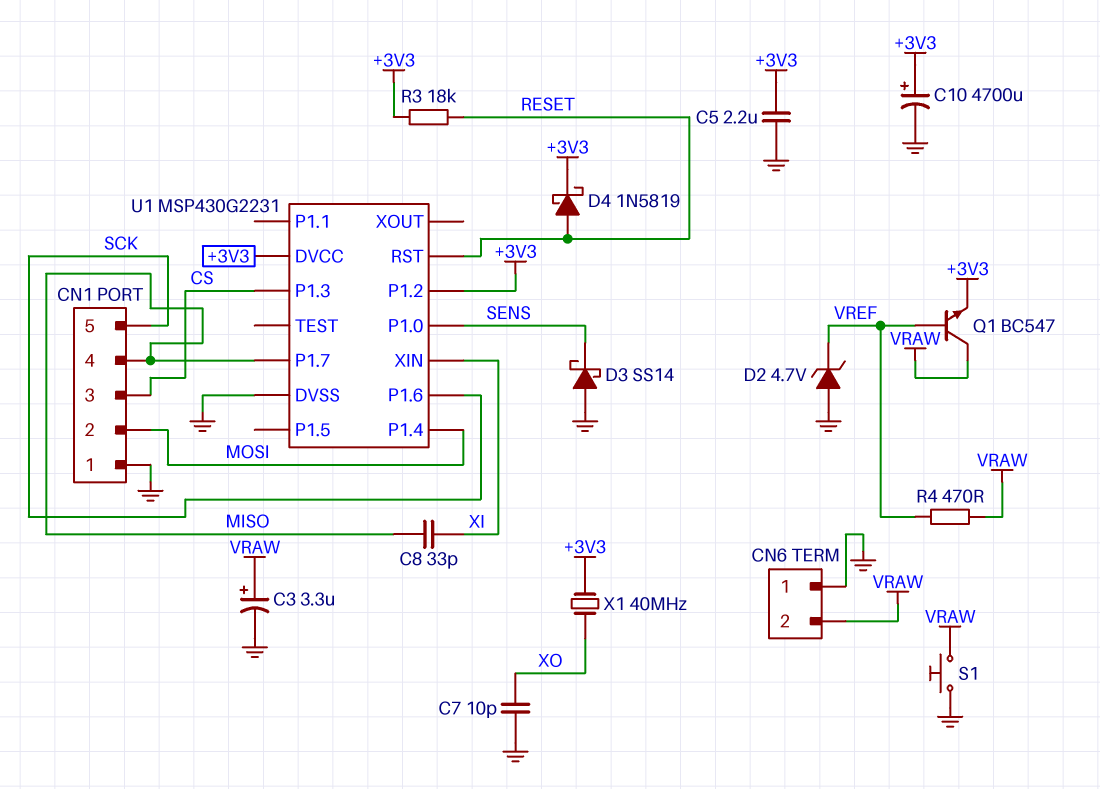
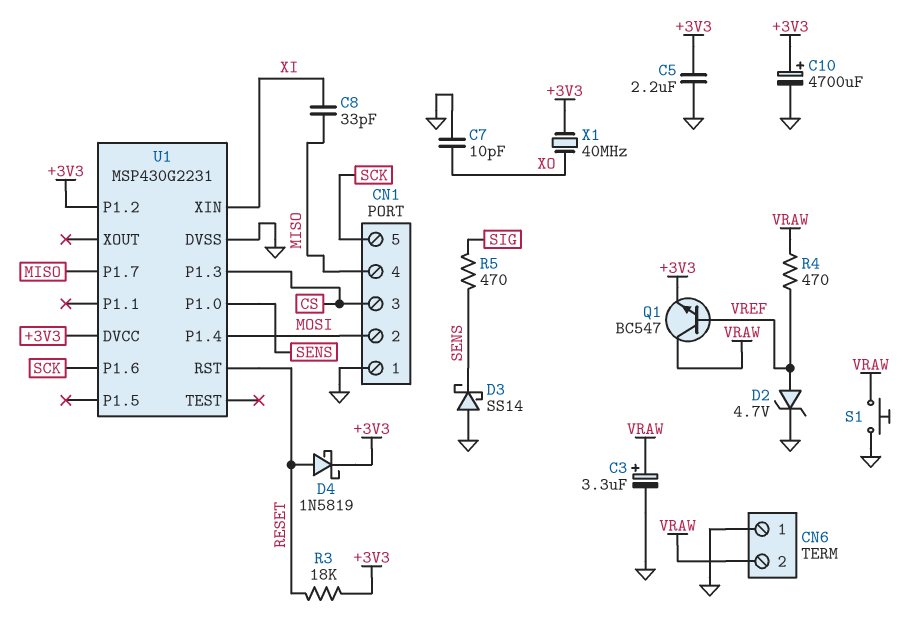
D2: zener 4.7V (A GND, K VREF) -> zener 4.7V (A VREF, K GND)
R5: none -> 470 (SENS, SIG)

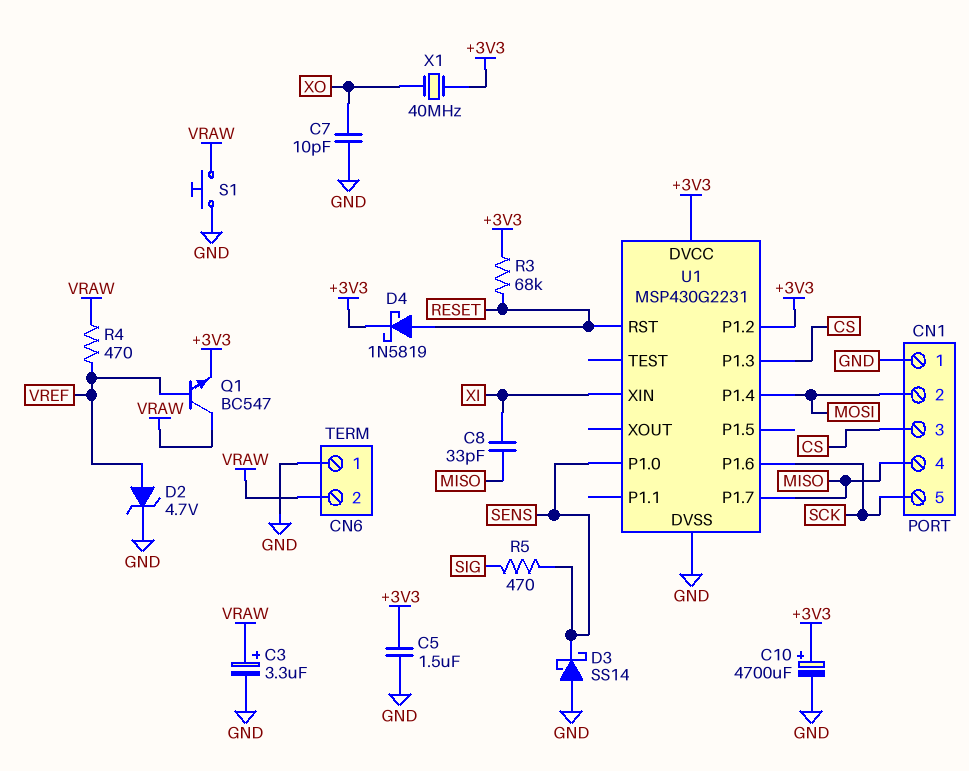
C5: 2.2uF (+3V3, GND) -> 1.5uF (+3V3, GND)
R3: 18k (+3V3, RESET) -> 68k (+3V3, RESET)

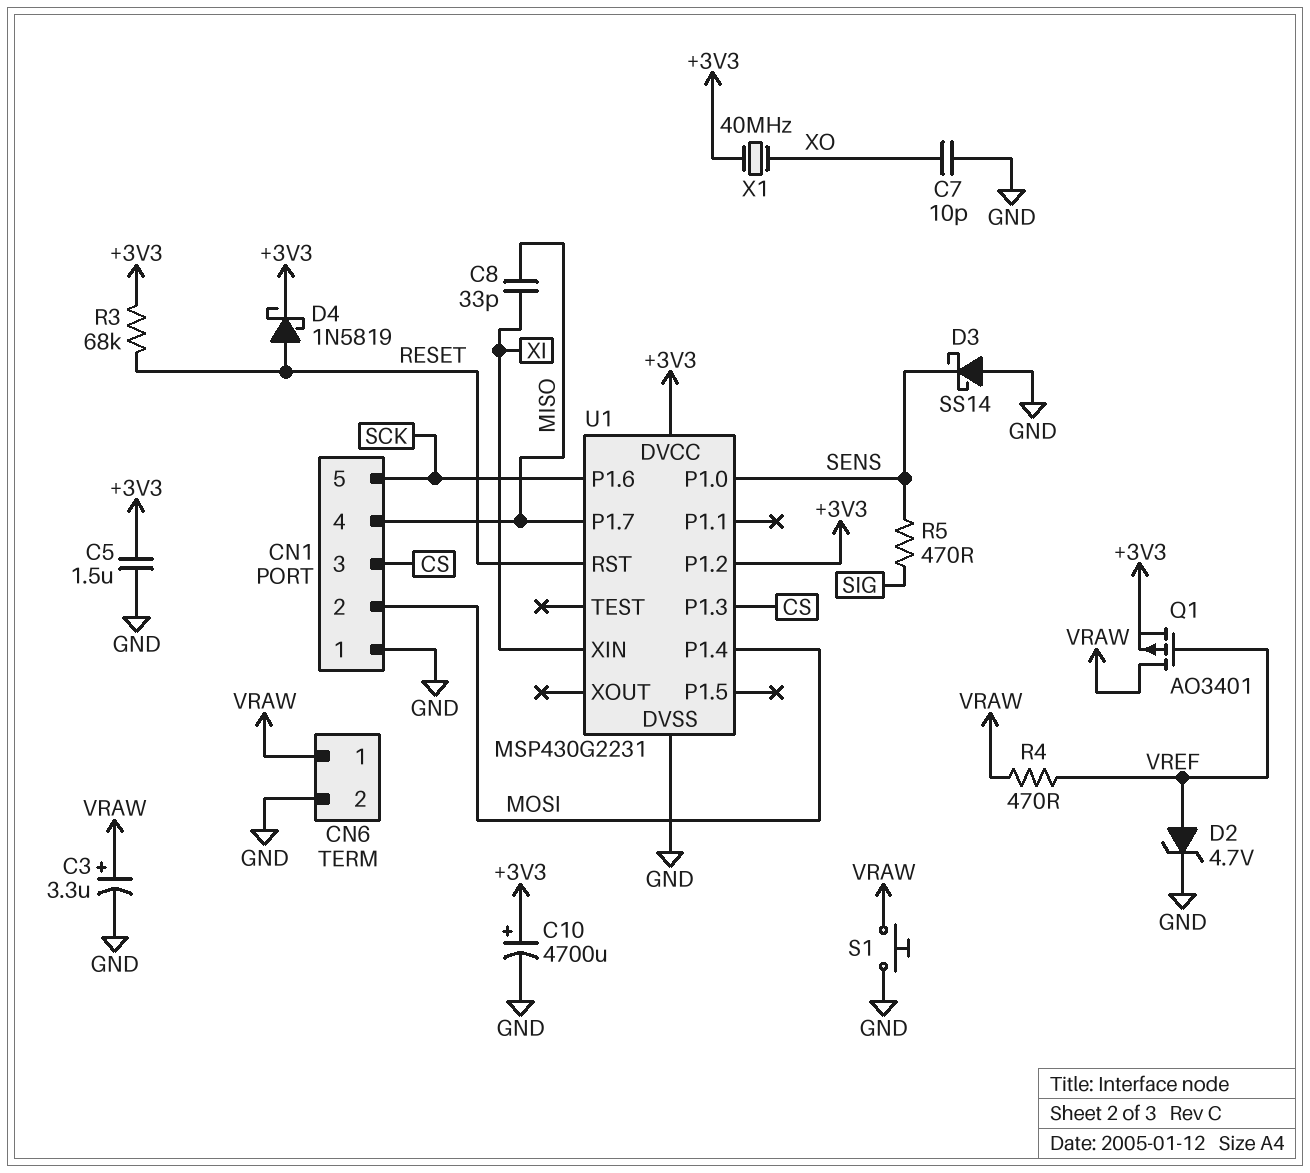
CN6 pin 1: GND -> VRAW
CN6 pin 2: VRAW -> GND
Q1: NPN BC547 (B VREF, C VRAW, E +3V3) -> PMOS AO3401 (G VREF, D VRAW, S +3V3)

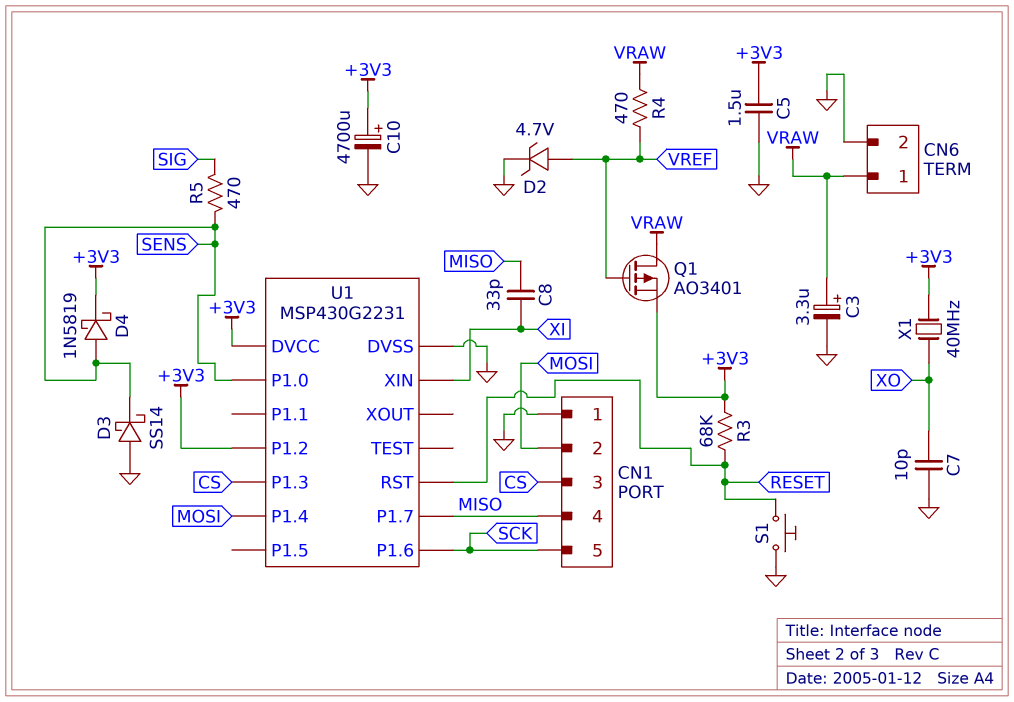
D4: schottky 1N5819 (A RESET, K +3V3) -> schottky 1N5819 (A SENS, K +3V3)
S1: button (GND, VRAW) -> button (GND, RESET)

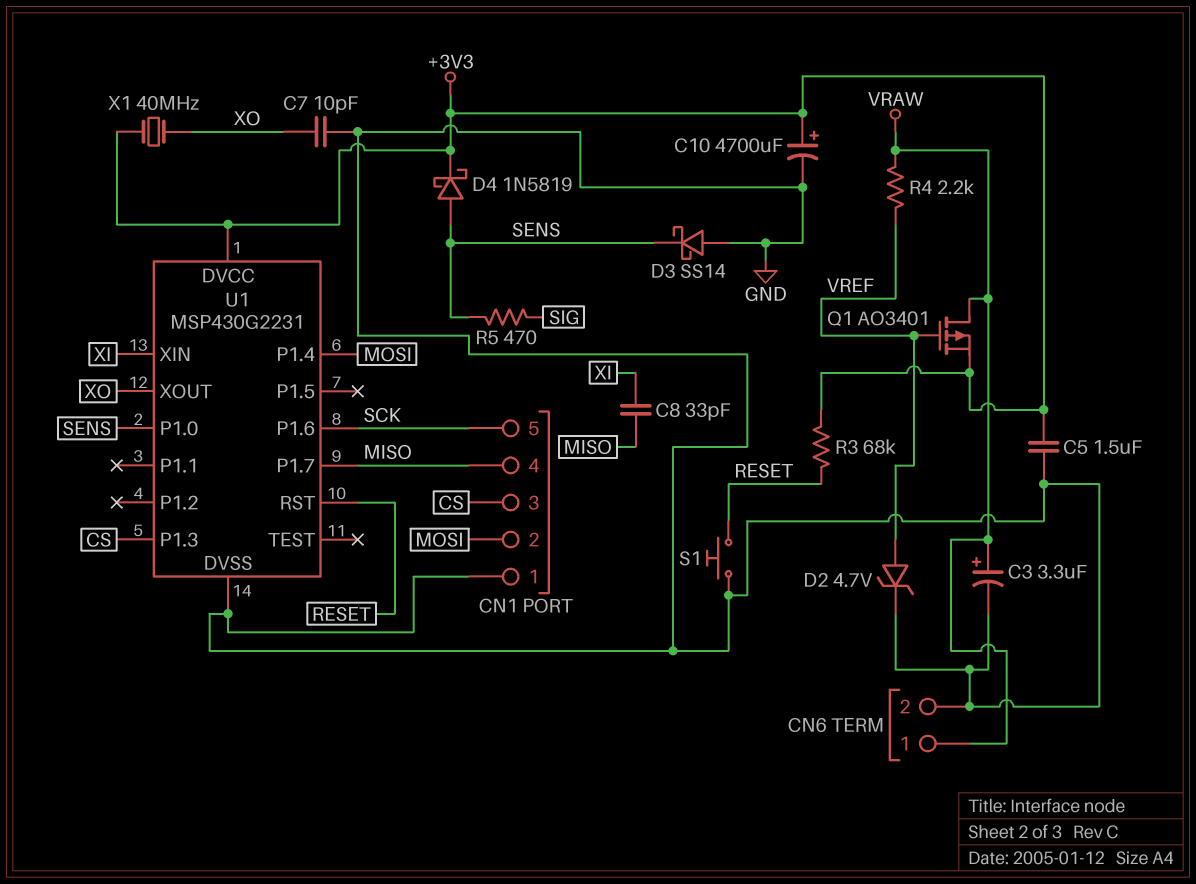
R4: 470 (VRAW, VREF) -> 2.2k (VRAW, VREF)
U1 pin P1.2: +3V3 -> none
U1 pin XOUT: none -> XO

